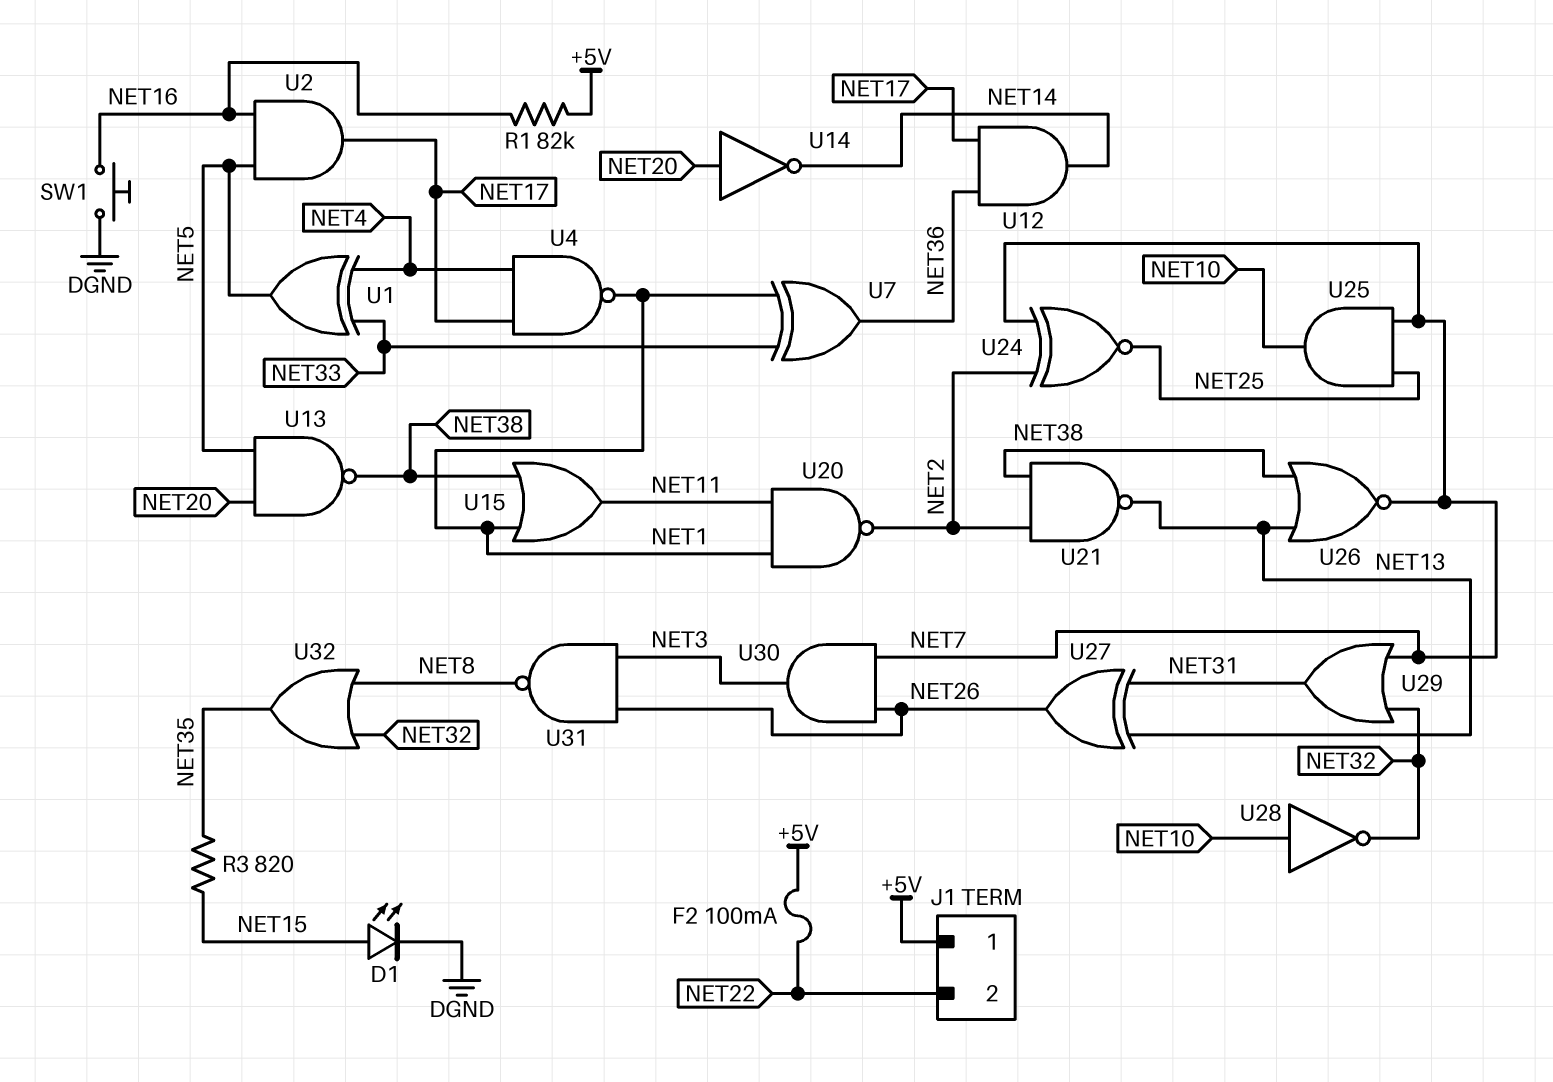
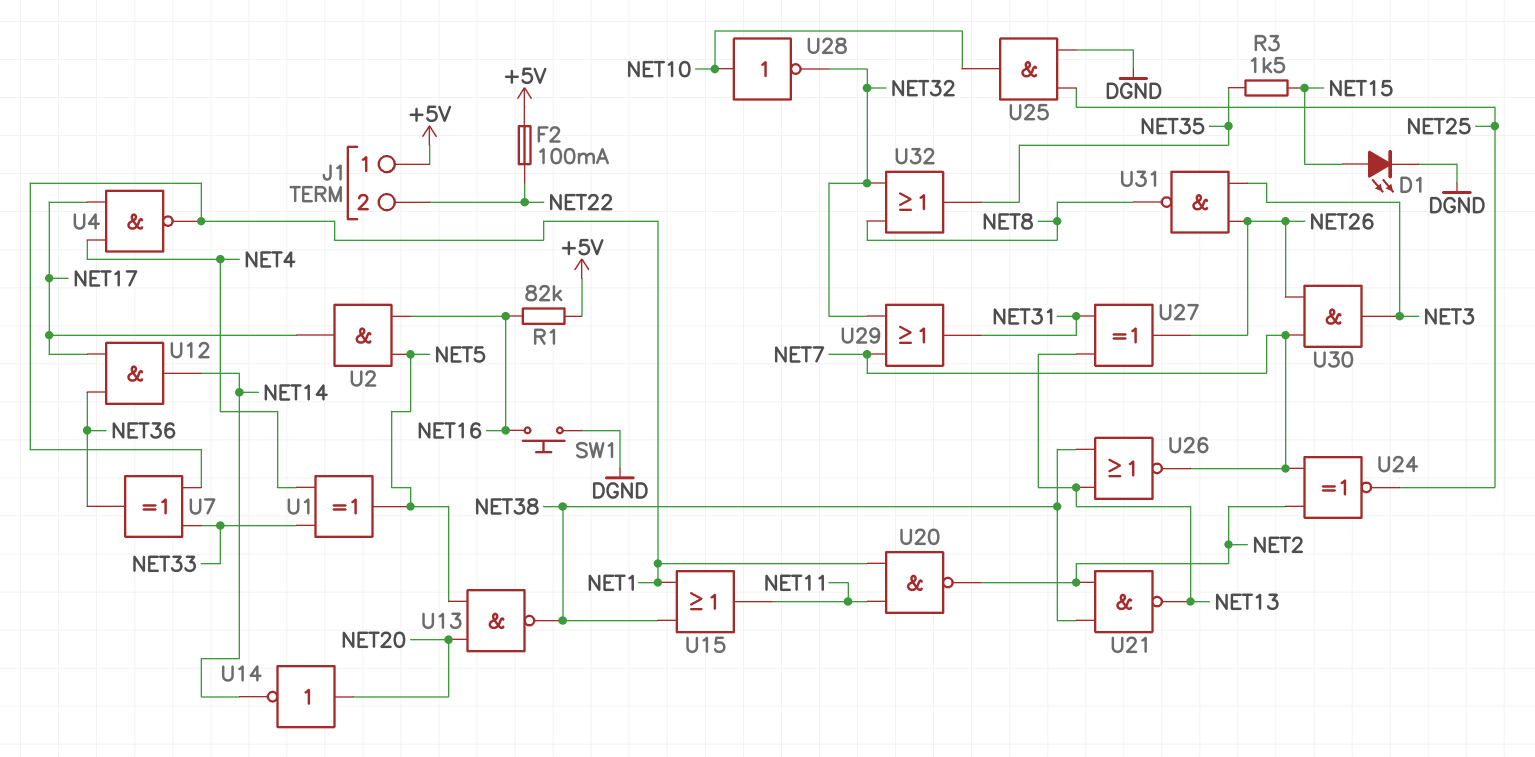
R3: 820 (NET15, NET35) -> 1.5k (NET15, NET35)
U25: AND (in NET7, in NET25, out NET10) -> AND (in DGND, in NET25, out NET10)

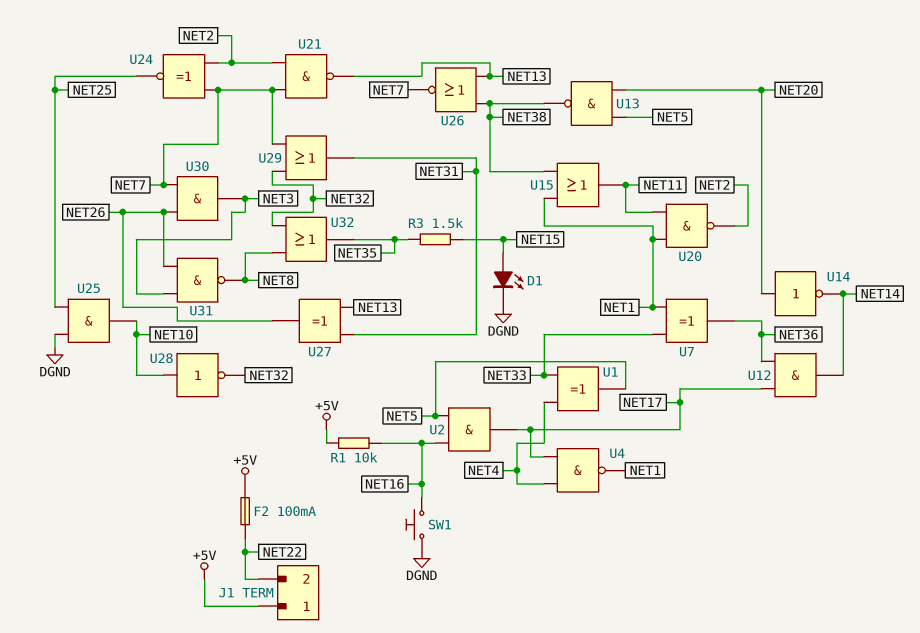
R1: 82k (+5V, NET16) -> 10k (+5V, NET16)
U21: NAND (in NET2, in NET38, out NET13) -> NAND (in NET2, in NET7, out NET13)

